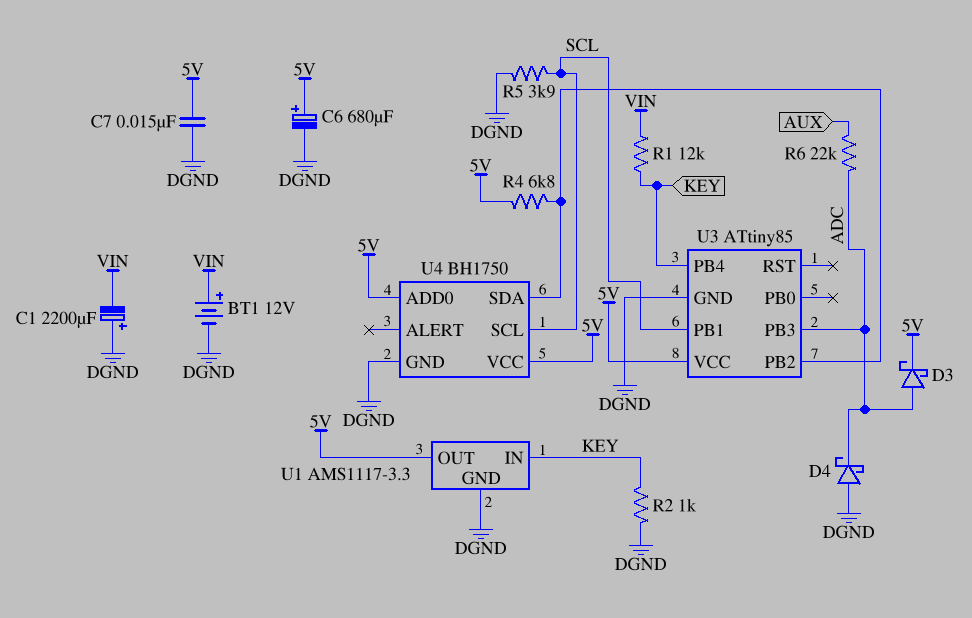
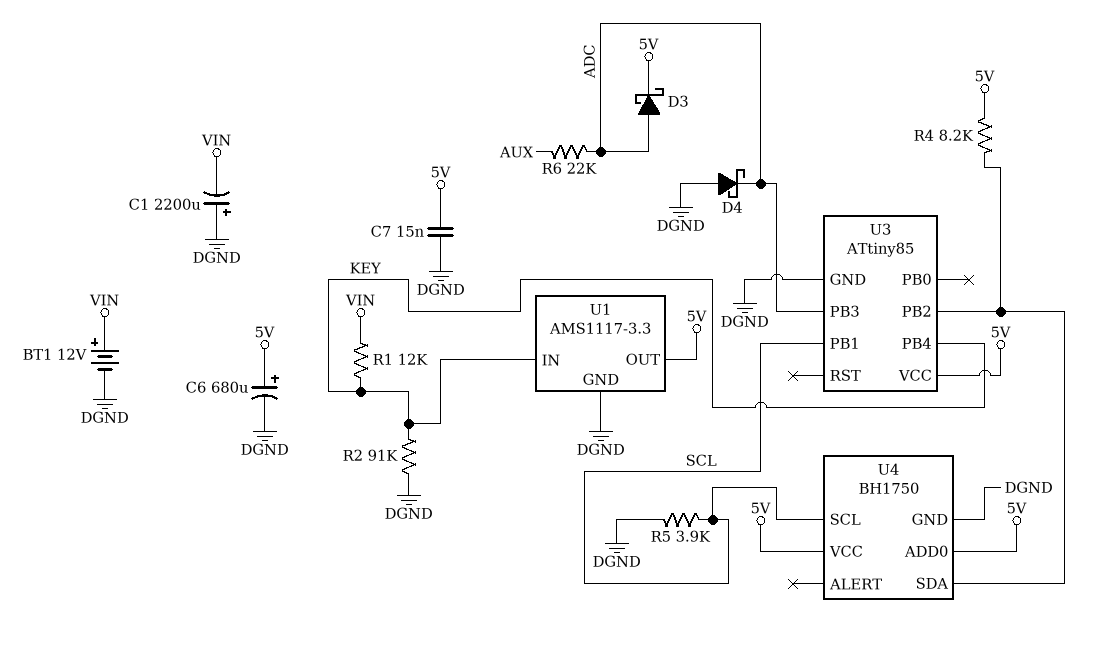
R2: 1k (DGND, KEY) -> 91k (DGND, KEY)
R4: 6.8k (5V, U3/PB2) -> 8.2k (5V, U3/PB2)

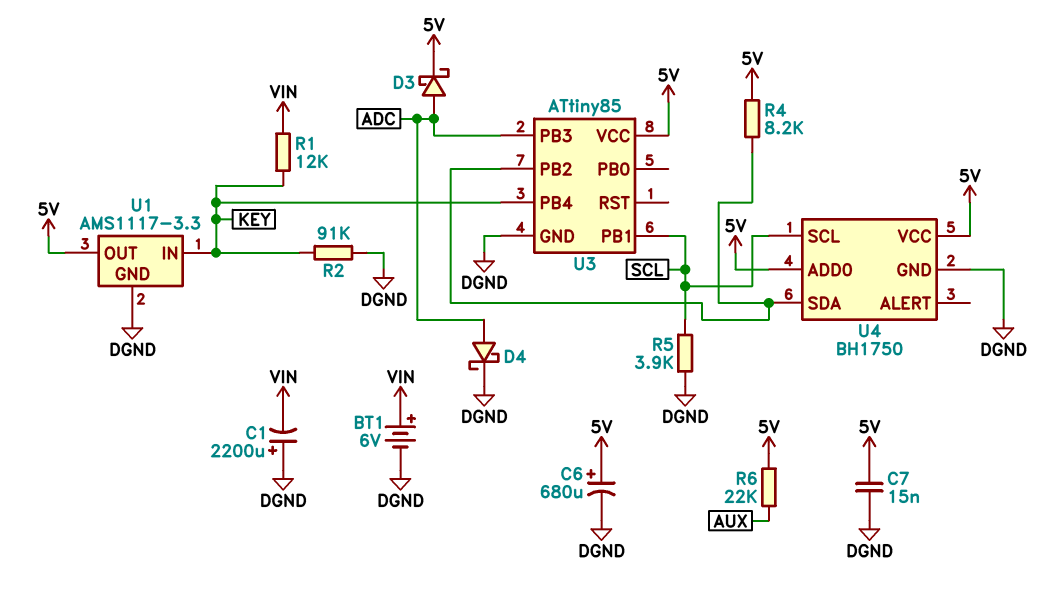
BT1: 12V (plus VIN, minus DGND) -> 6V (plus VIN, minus DGND)
D4: schottky (A DGND, K ADC) -> schottky (A ADC, K DGND)
R6: 22k (ADC, AUX) -> 22k (5V, AUX)

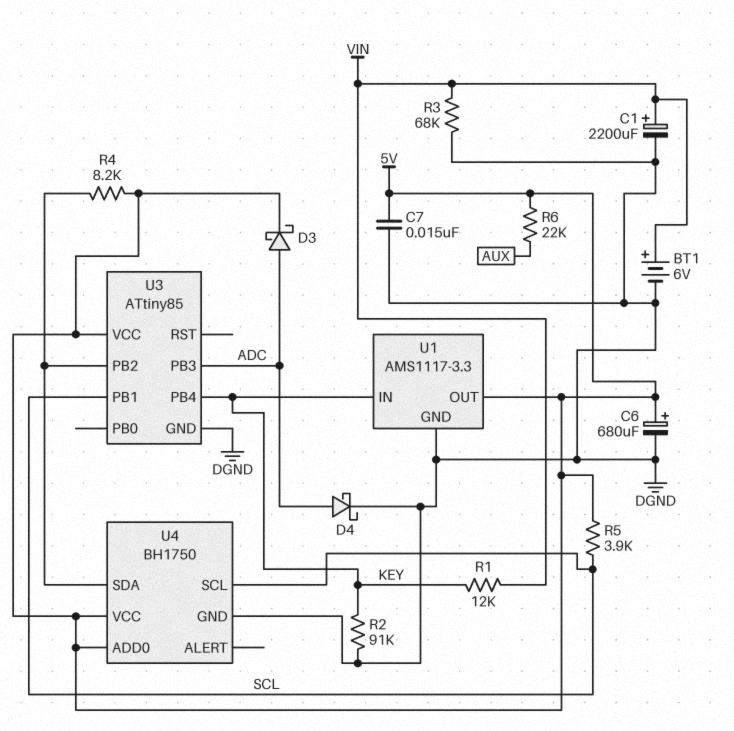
C1: 2200uF (plus DGND, minus VIN) -> 2200uF (plus VIN, minus DGND)
R3: none -> 68k (DGND, VIN)
R5: 3.9k (DGND, SCL) -> 3.9k (5V, SCL)

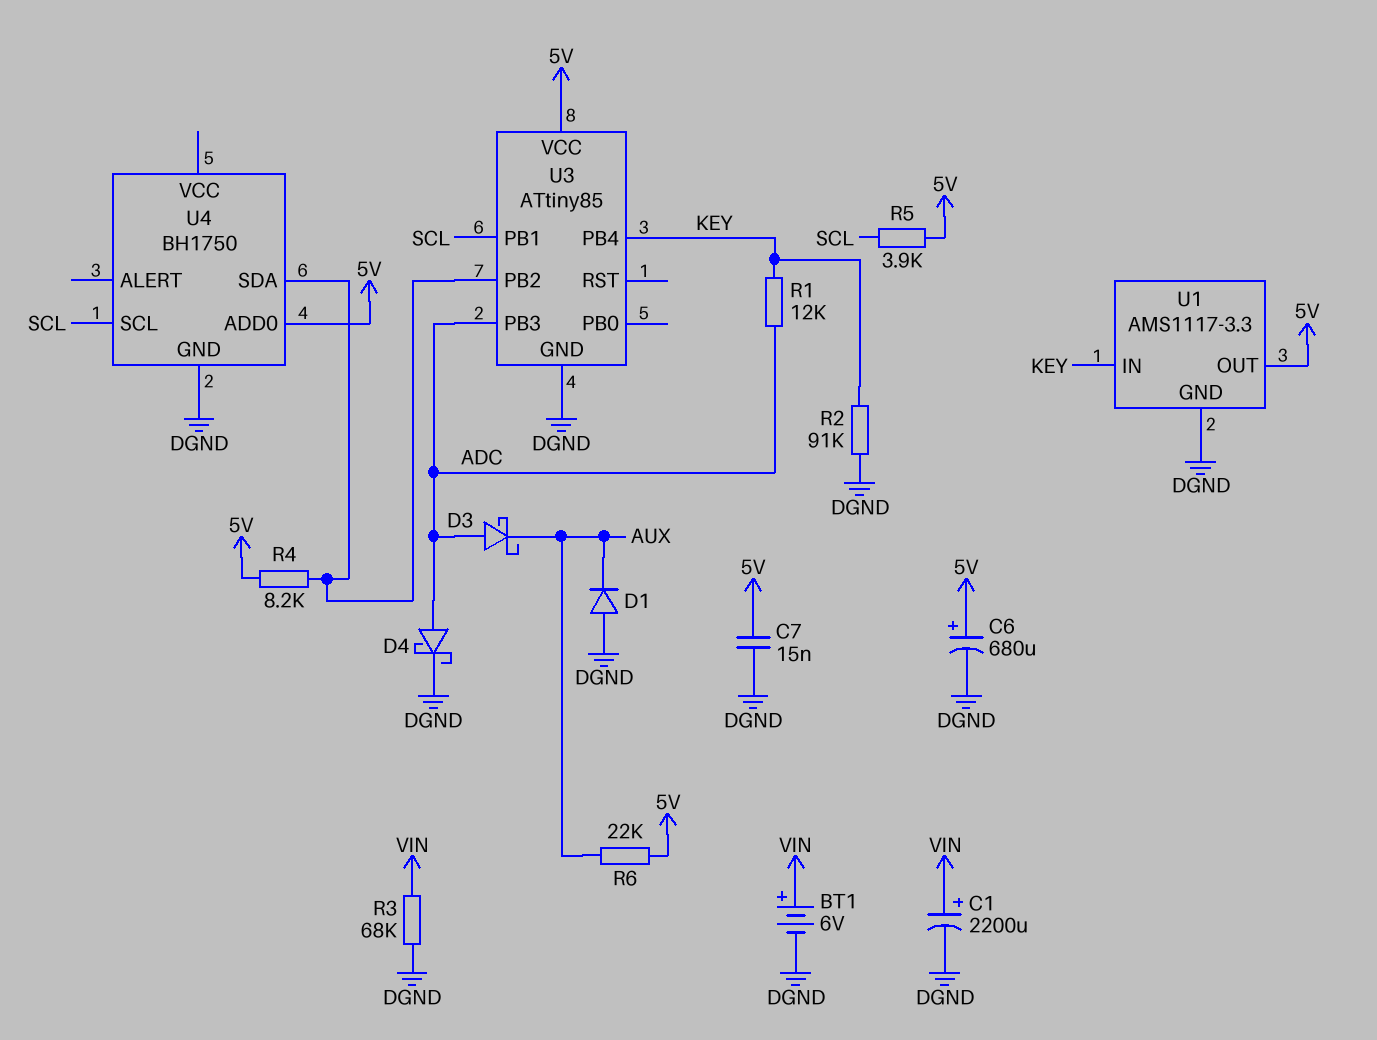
D1: none -> diode (A DGND, K AUX)
D3: schottky (A ADC, K 5V) -> schottky (A ADC, K AUX)
R1: 12k (KEY, VIN) -> 12k (ADC, KEY)
U4 pin VCC: 5V -> none

